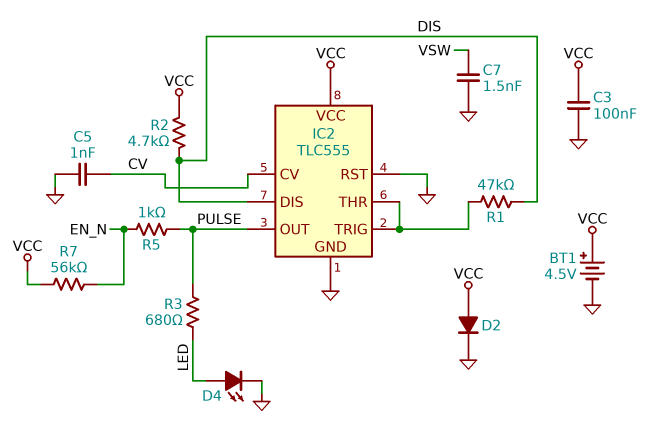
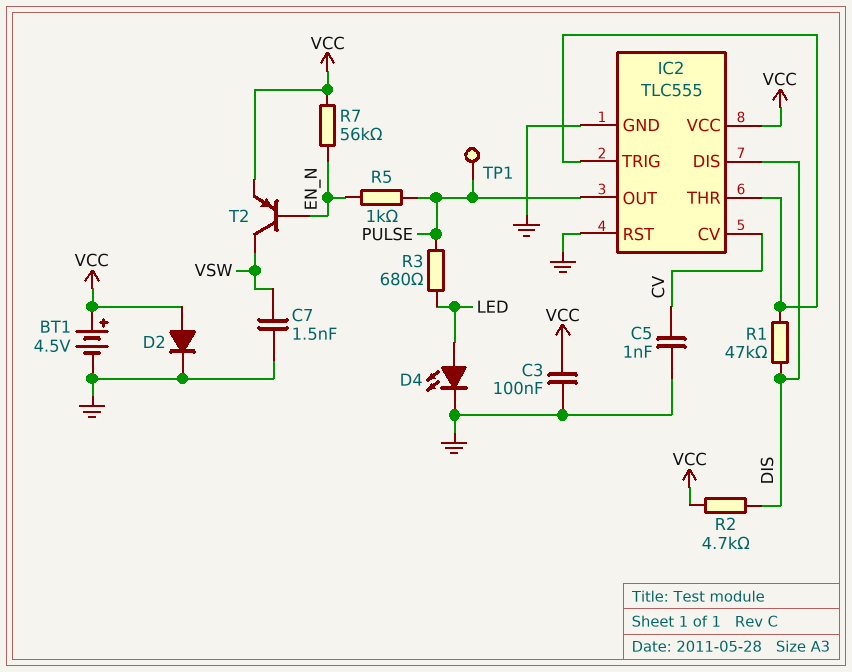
T2: none -> PNP (B EN_N, C VSW, E VCC)
TP1: none -> test point (PULSE)

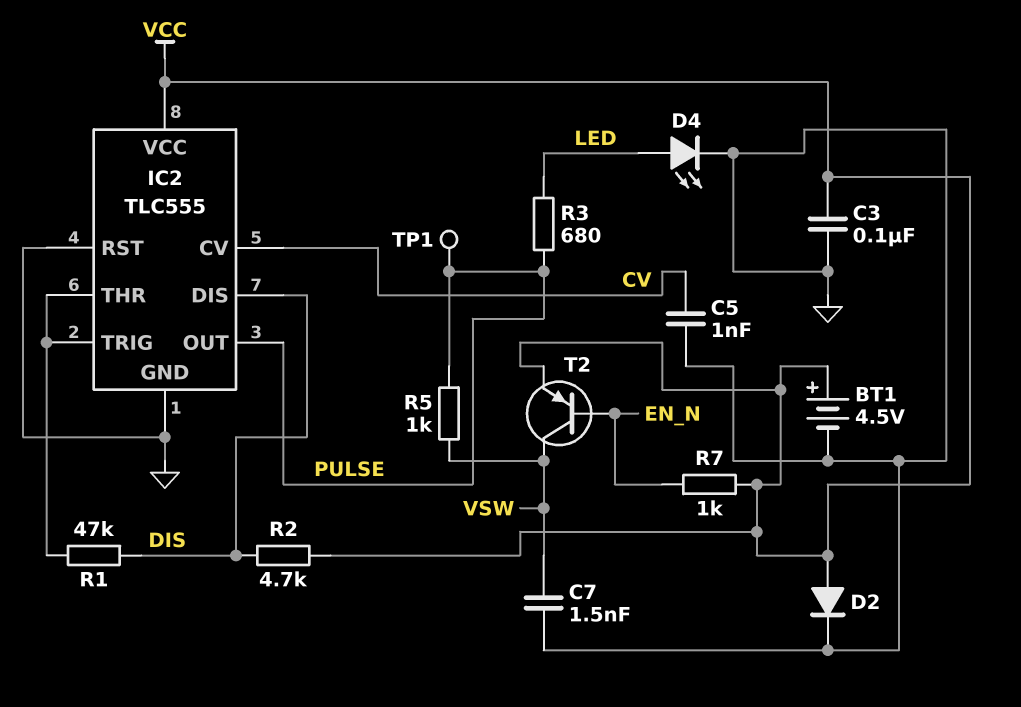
R5: 1k (EN_N, PULSE) -> 1k (PULSE, VSW)
R7: 56k (EN_N, VCC) -> 1k (EN_N, VCC)

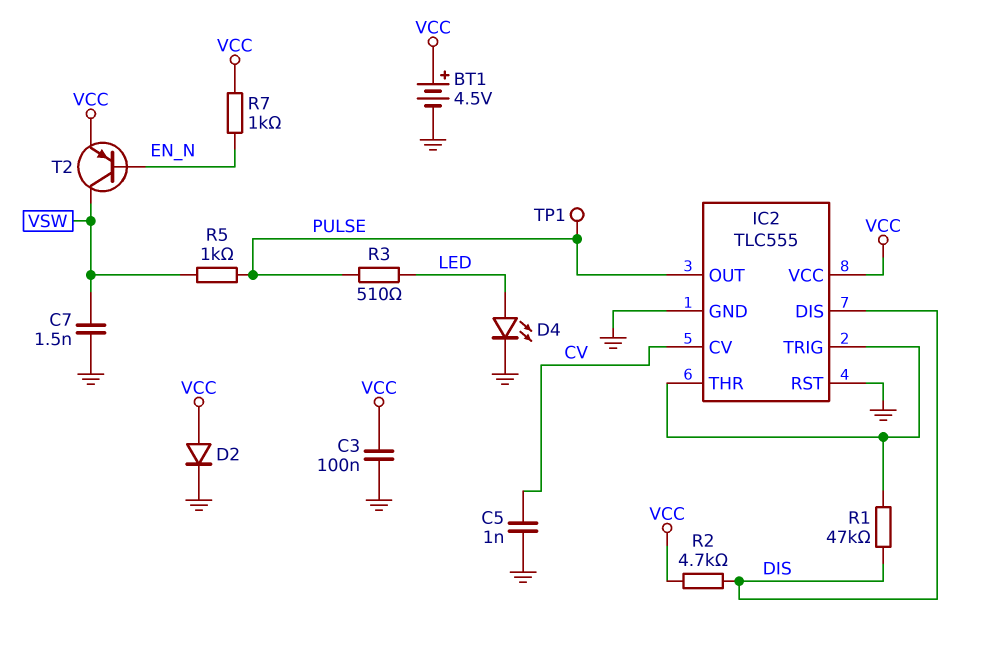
R3: 680 (LED, PULSE) -> 510 (LED, PULSE)

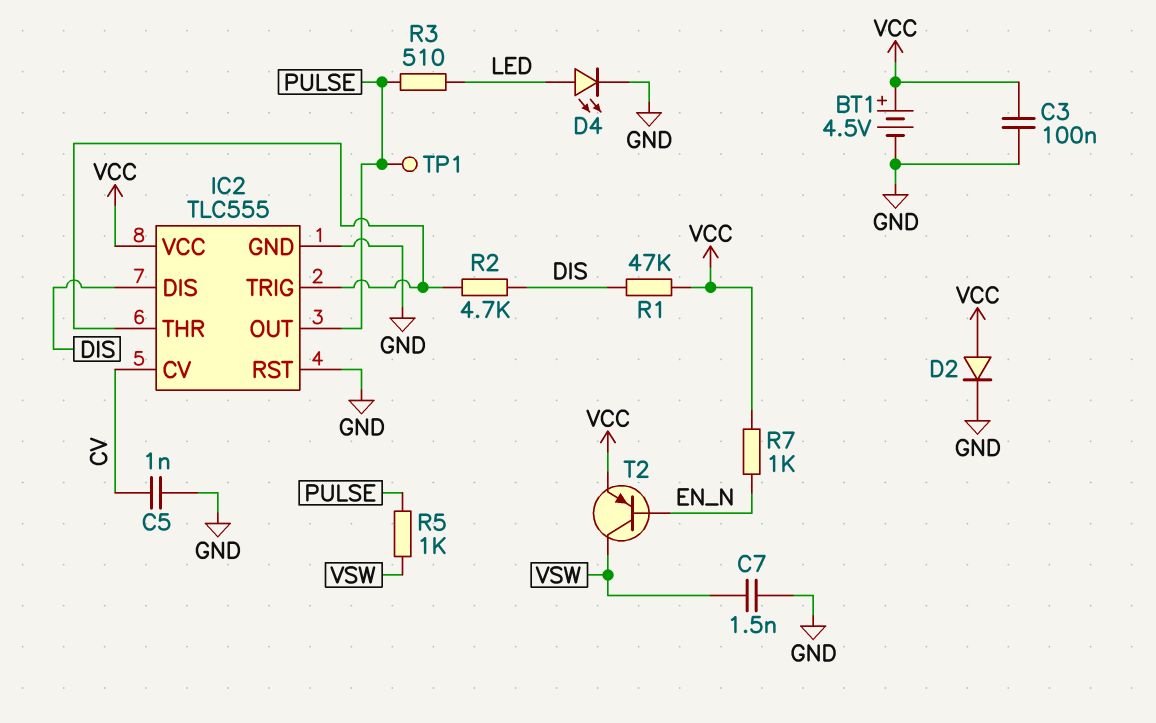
R1: 47k (DIS, IC2/THR) -> 47k (DIS, VCC)
R2: 4.7k (DIS, VCC) -> 4.7k (DIS, IC2/THR)

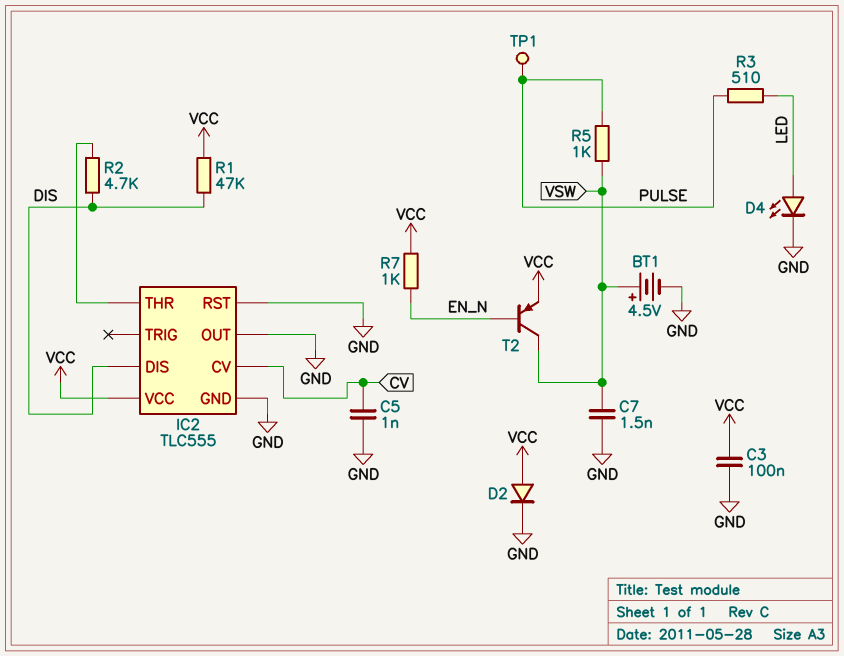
BT1: 4.5V (plus VCC, minus GND) -> 4.5V (plus VSW, minus GND)
IC2 pin OUT: PULSE -> GND
IC2 pin TRIG: IC2/THR -> none

